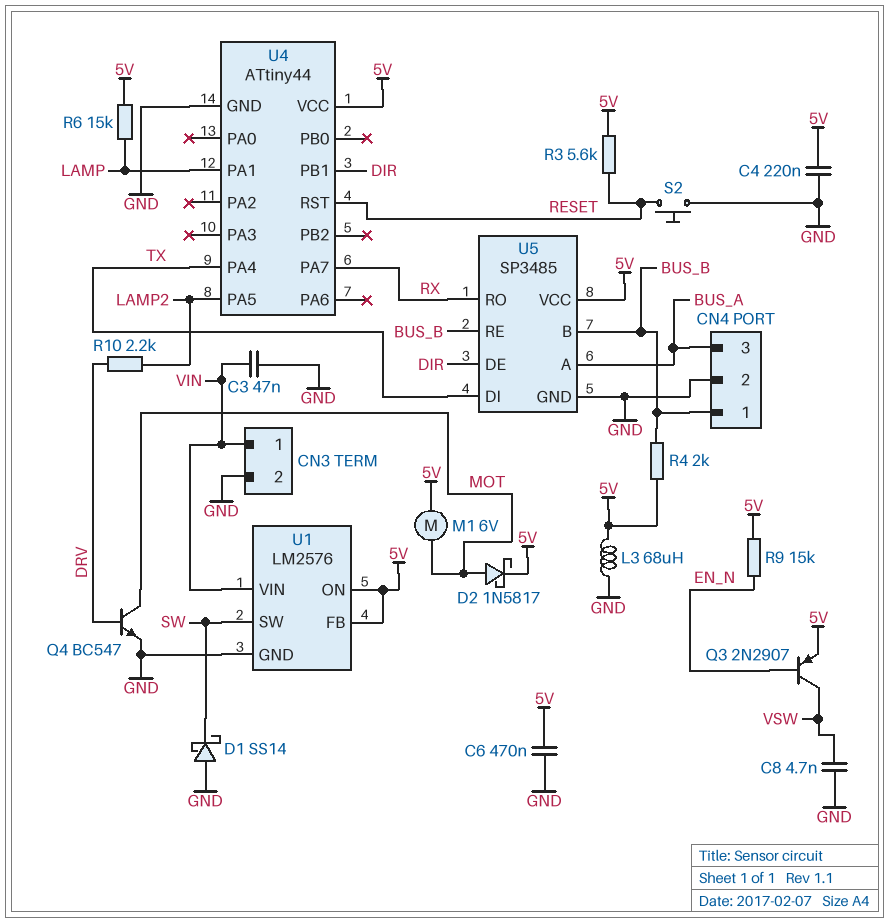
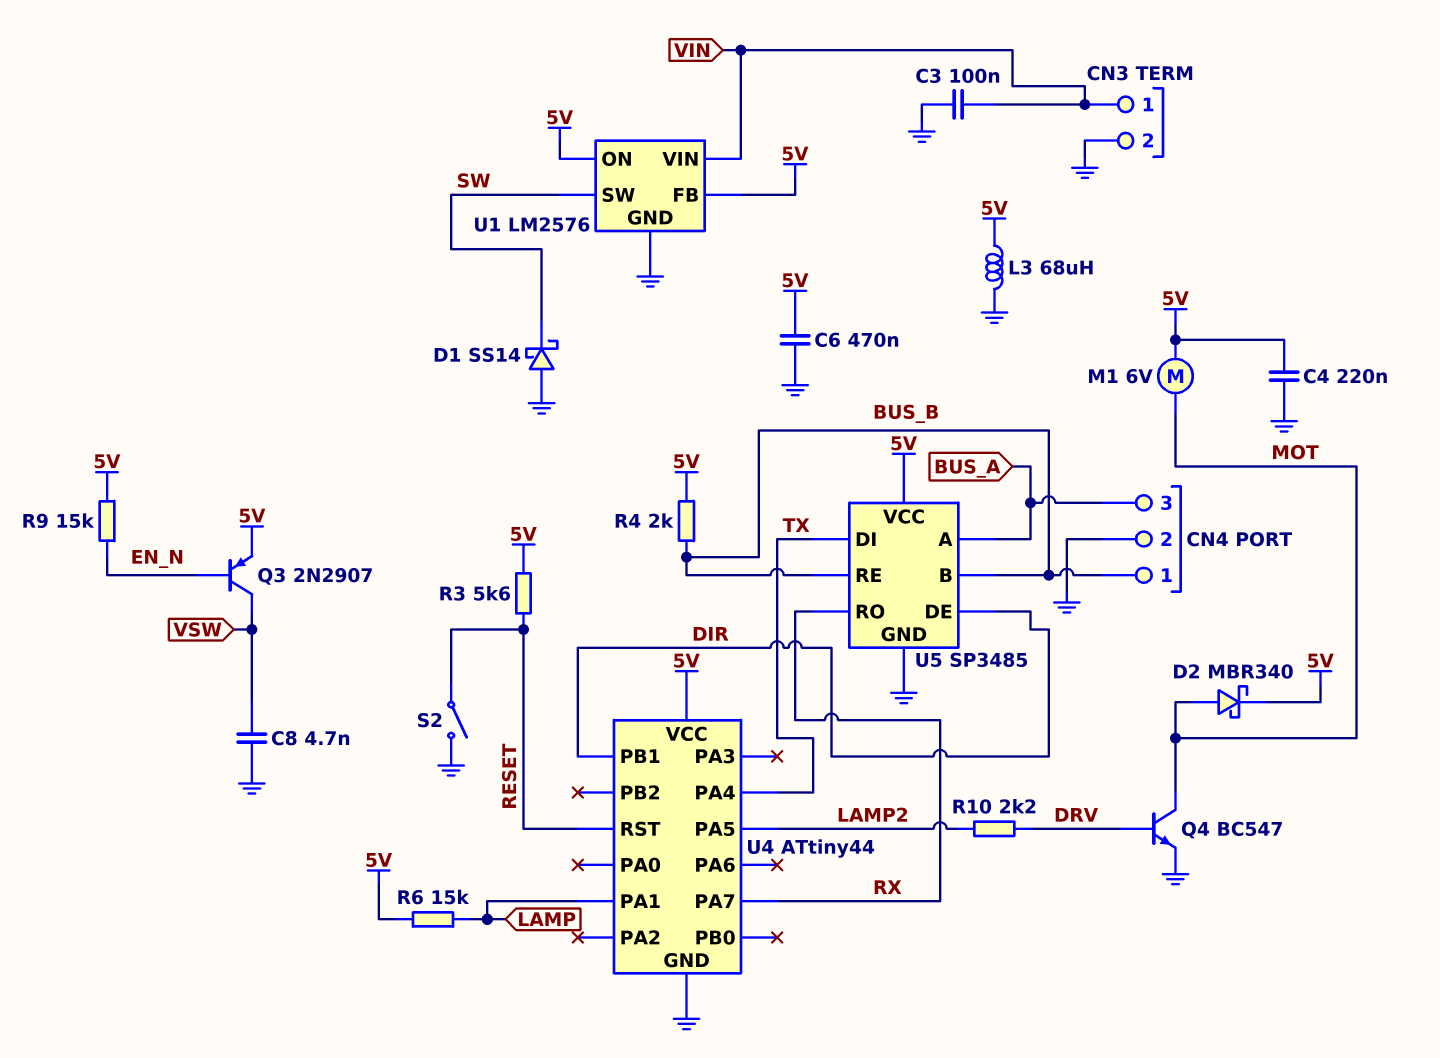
C3: 47nF (GND, VIN) -> 100nF (GND, VIN)
D2: schottky 1N5817 (A MOT, K 5V) -> schottky MBR340 (A MOT, K 5V)
S2: button (GND, RESET) -> switch (GND, RESET)

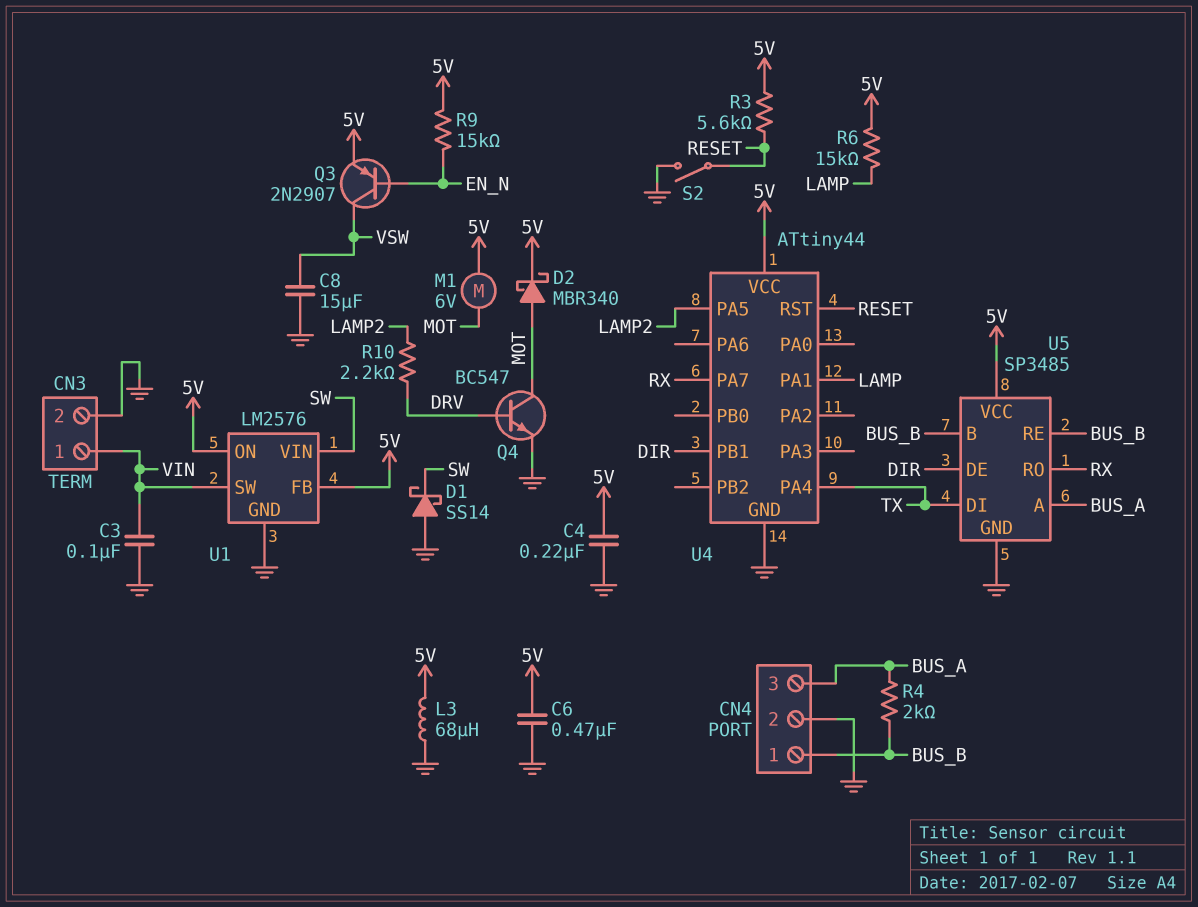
C8: 4.7nF (GND, VSW) -> 15uF (GND, VSW)
R4: 2k (5V, BUS_B) -> 2k (BUS_A, BUS_B)
U1 pin SW: SW -> VIN
U1 pin VIN: VIN -> SW

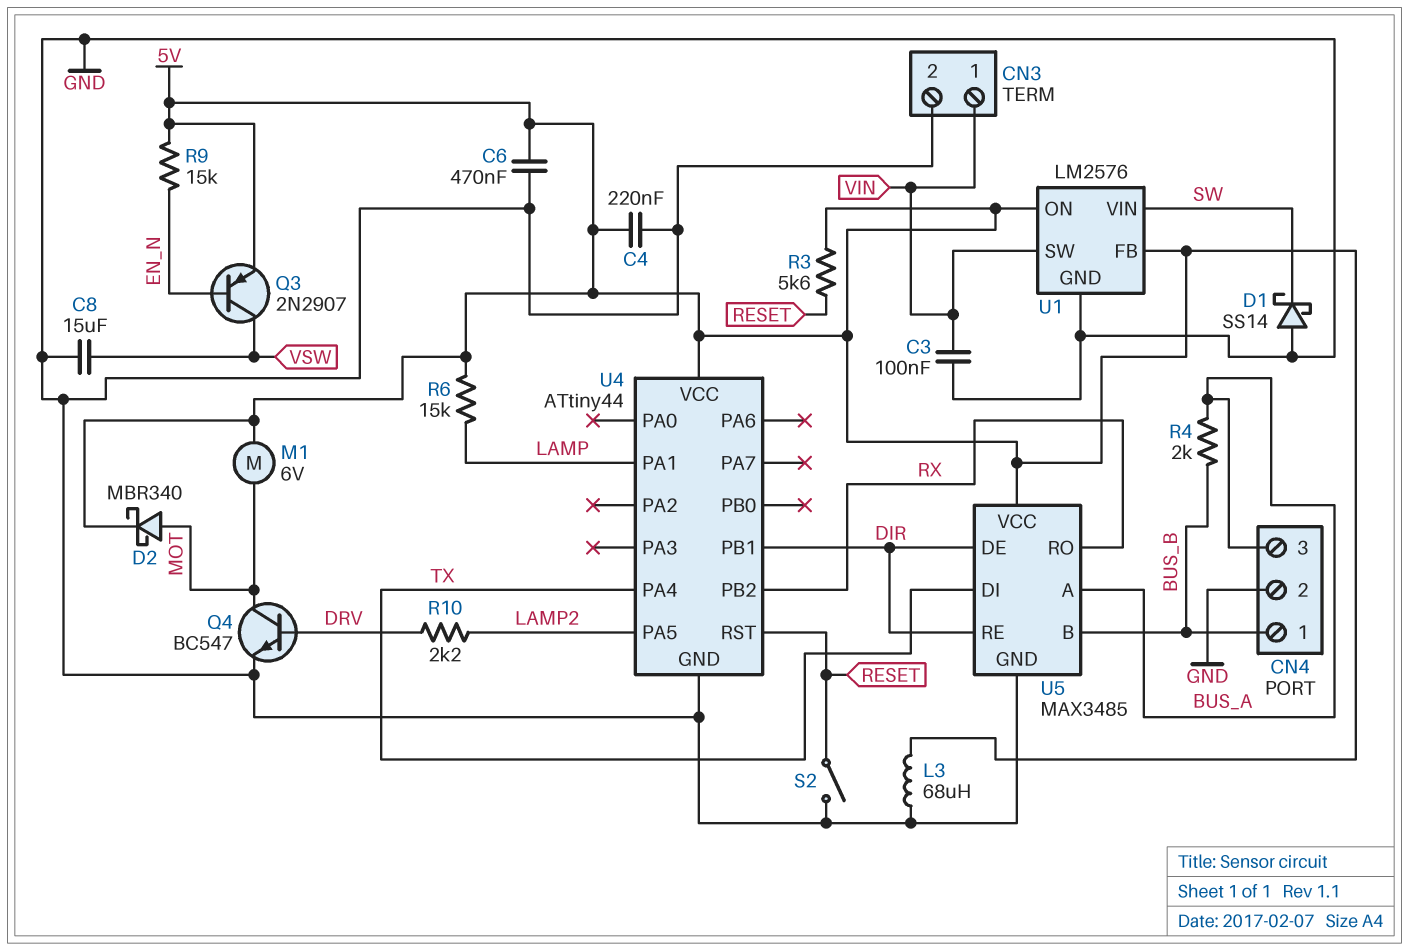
U4 pin PA7: RX -> none
U4 pin PB2: none -> RX
U5: SP3485 -> MAX3485
U5 pin RE: BUS_B -> DIR

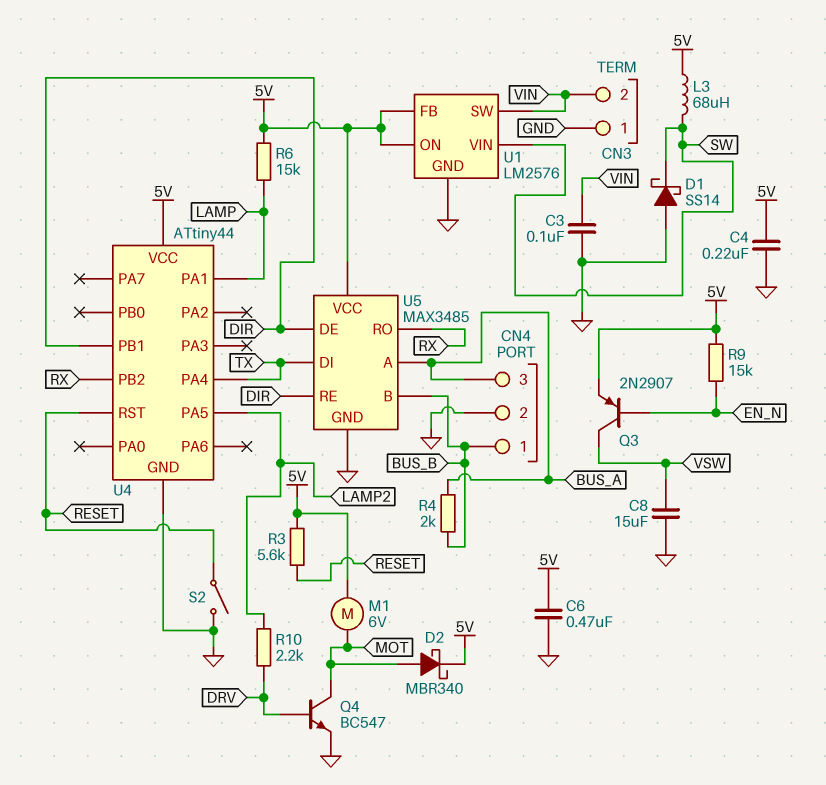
CN3 pin 1: VIN -> GND
CN3 pin 2: GND -> VIN
L3: 68uH (5V, GND) -> 68uH (5V, SW)

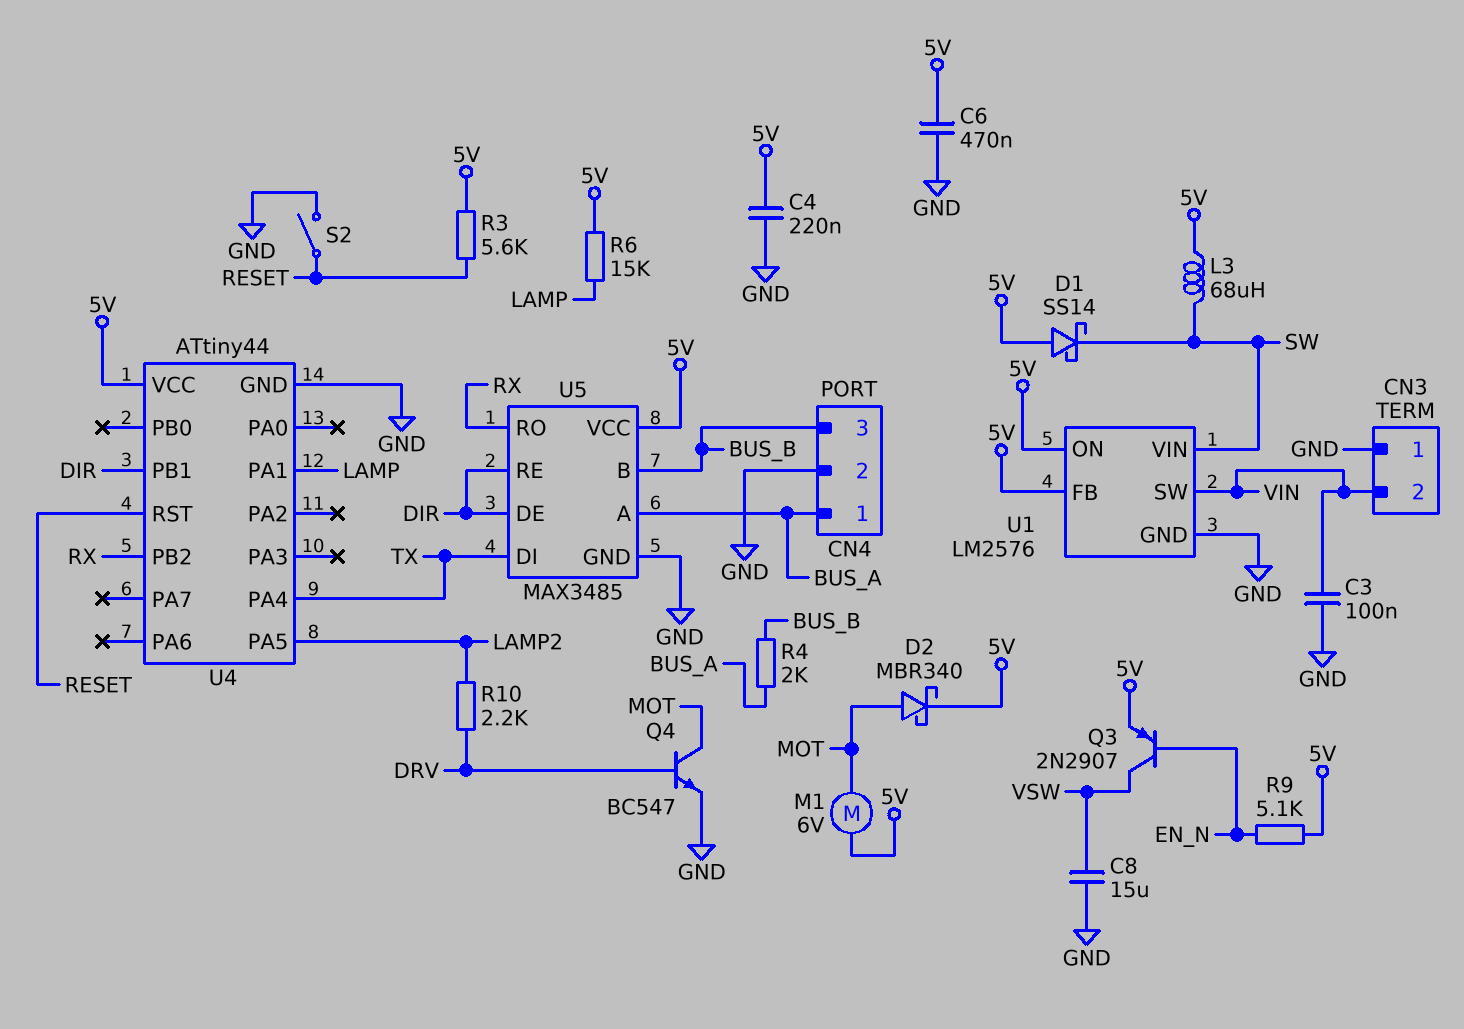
CN4 pin 1: BUS_B -> BUS_A
CN4 pin 3: BUS_A -> BUS_B
D1: schottky SS14 (A GND, K SW) -> schottky SS14 (A 5V, K SW)
R9: 15k (5V, EN_N) -> 5.1k (5V, EN_N)

